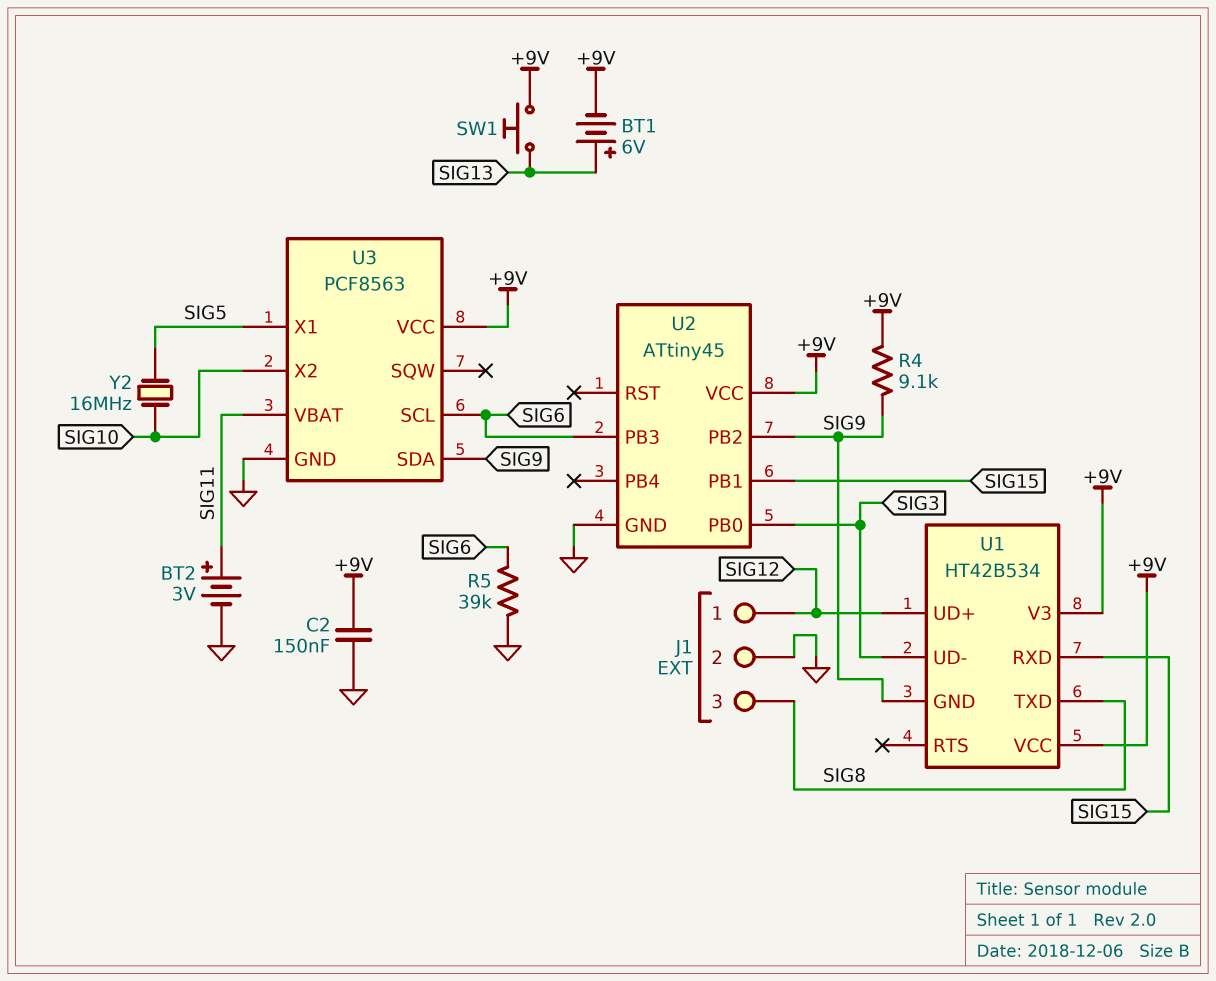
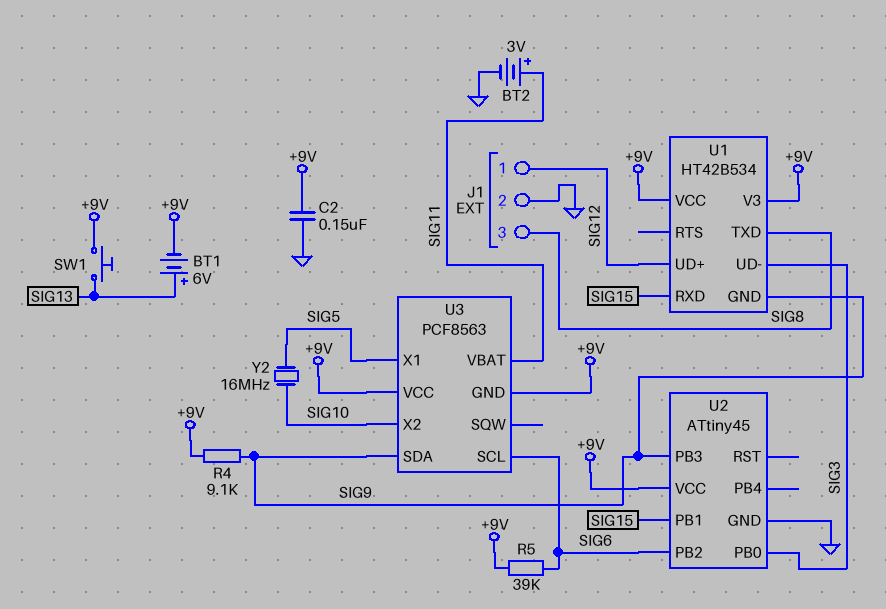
R5: 39k (GND, SIG6) -> 39k (+9V, SIG6)
U2 pin PB2: SIG9 -> SIG6
U2 pin PB3: SIG6 -> SIG9
U3 pin GND: GND -> +9V

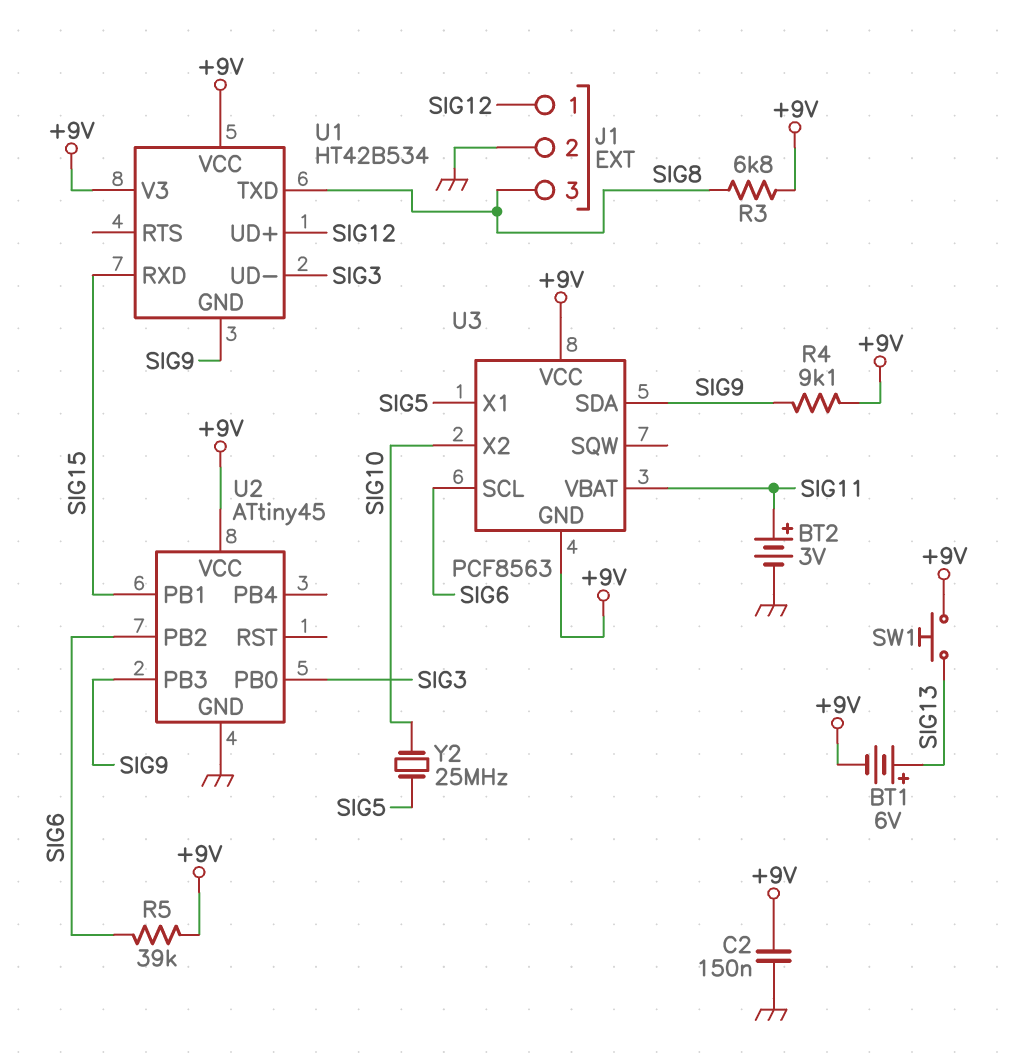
R3: none -> 6.8k (+9V, SIG8)
Y2: 16MHz (SIG5, SIG10) -> 25MHz (SIG5, SIG10)

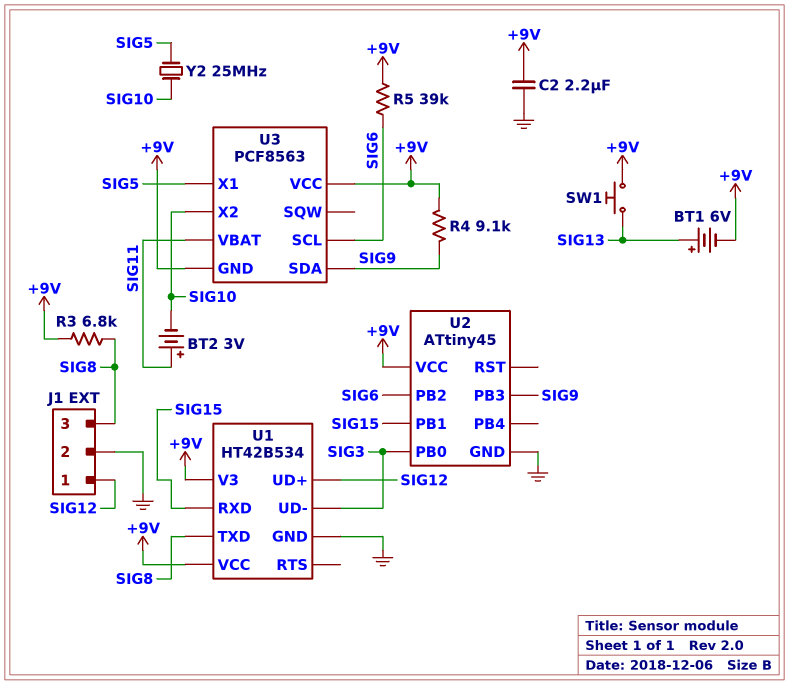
BT2: 3V (plus SIG11, minus GND) -> 3V (plus SIG11, minus SIG10)
C2: 150nF (+9V, GND) -> 2.2uF (+9V, GND)
U1 pin GND: SIG9 -> GND

